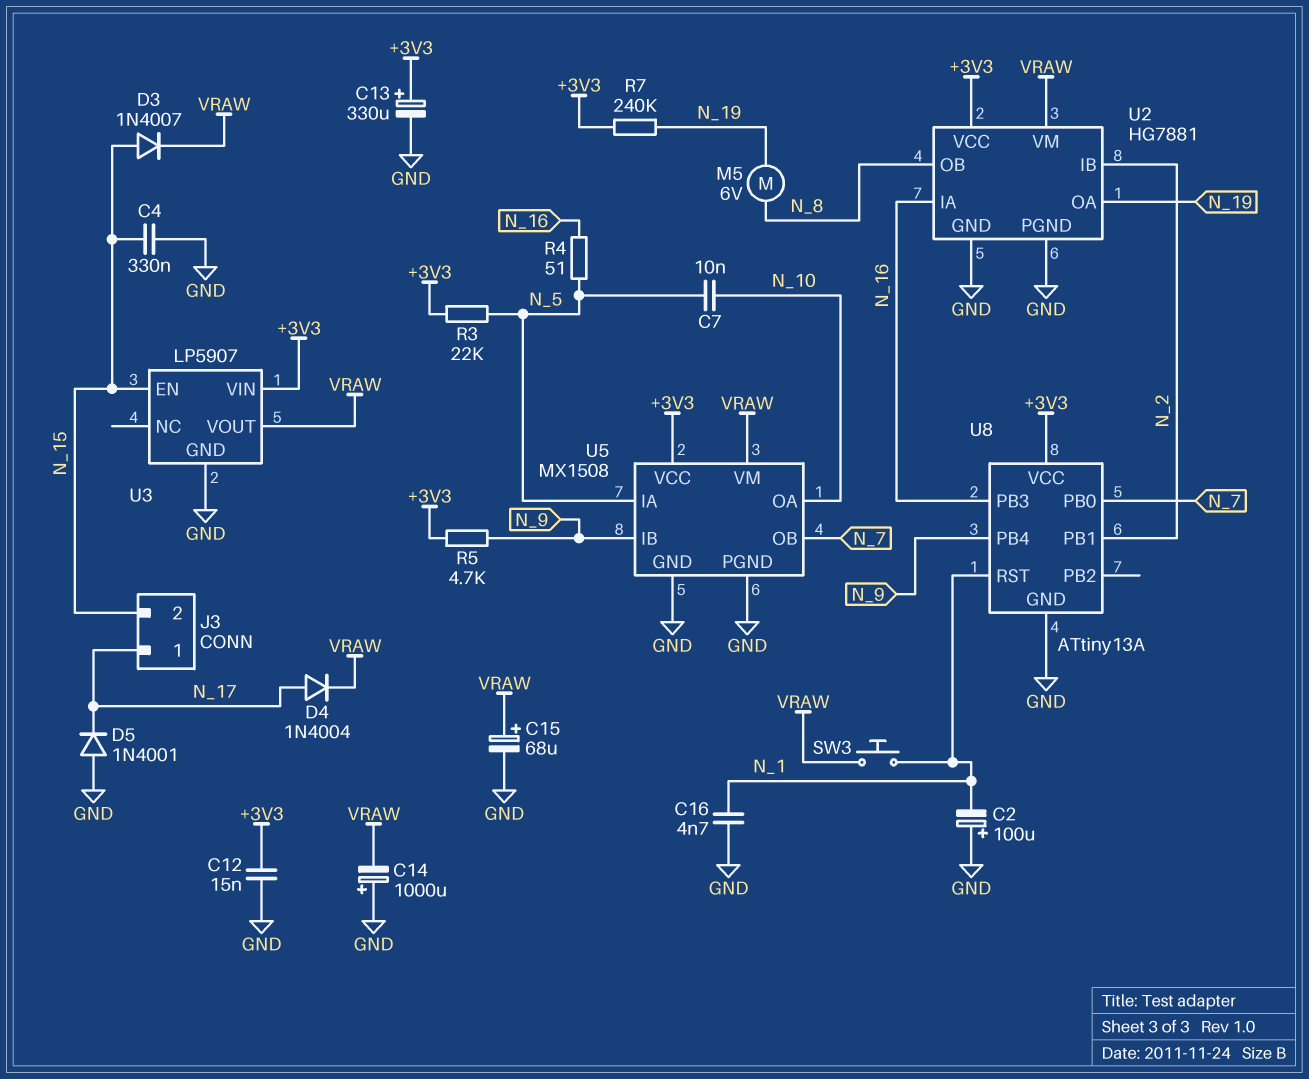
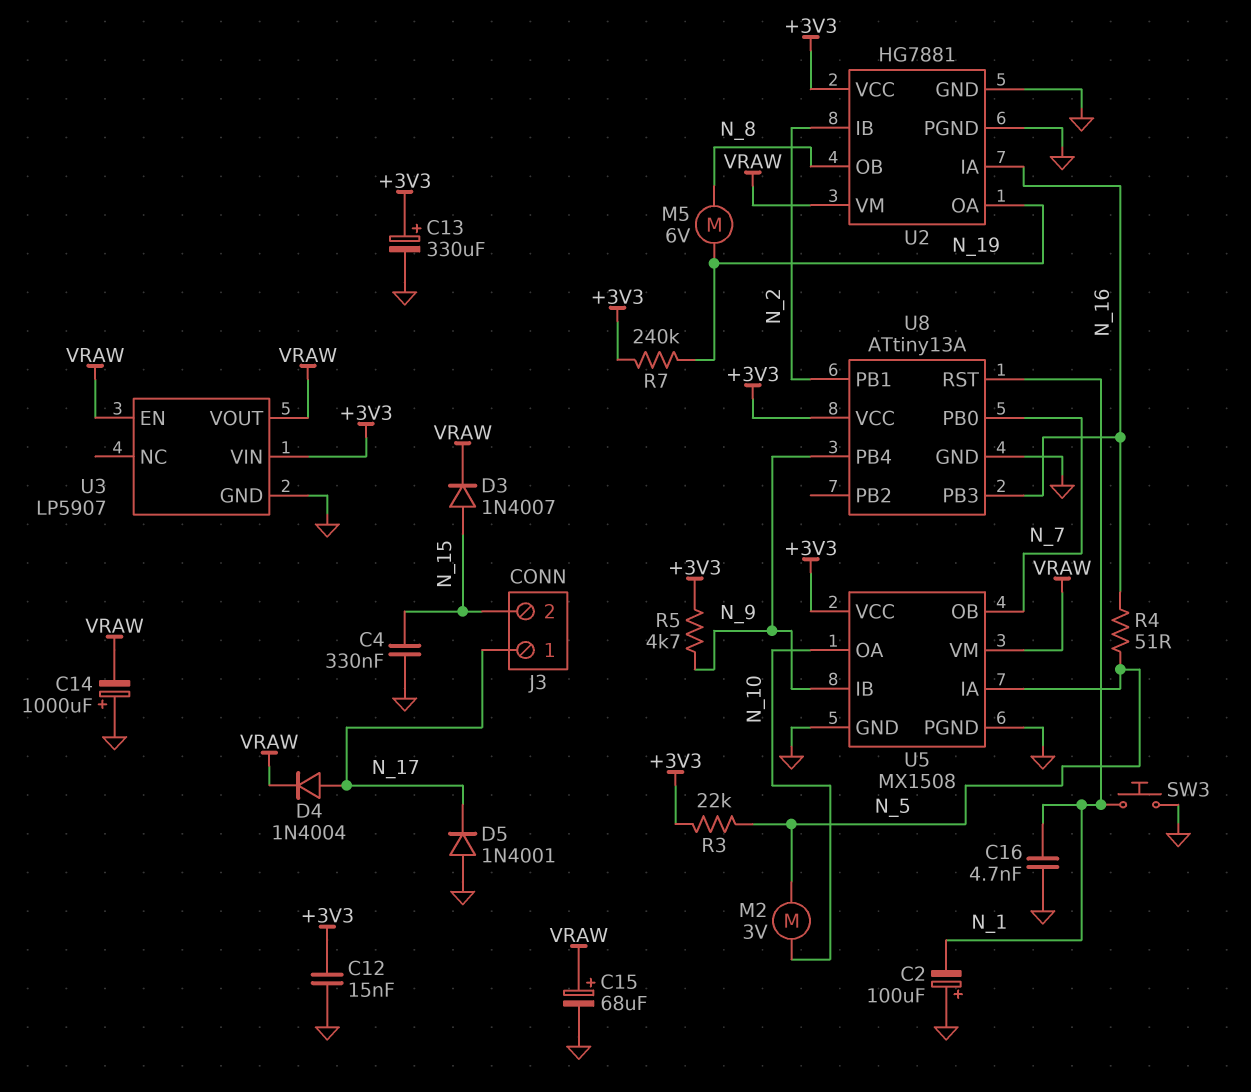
C7: 10nF (N_5, N_10) -> none
M2: none -> motor 3V (N_5, N_10)
SW3: button (N_1, VRAW) -> button (GND, N_1)
U3 pin EN: N_15 -> VRAW

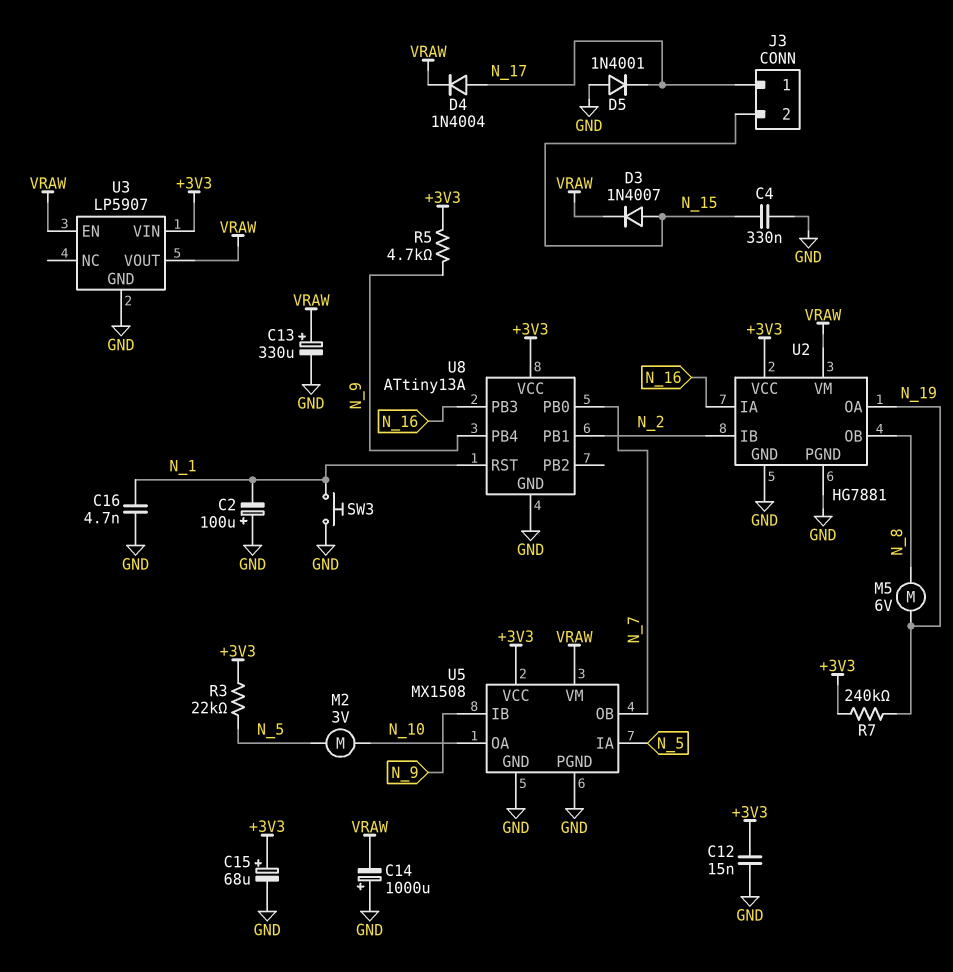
C13: 330uF (plus +3V3, minus GND) -> 330uF (plus VRAW, minus GND)
C15: 68uF (plus VRAW, minus GND) -> 68uF (plus +3V3, minus GND)
R4: 51 (N_5, N_16) -> none

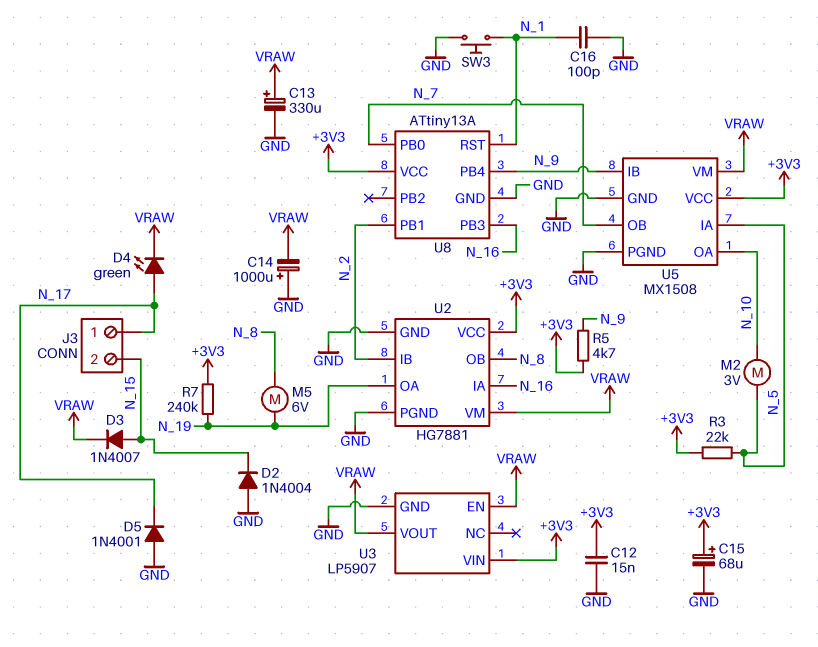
C2: 100uF (plus GND, minus N_1) -> none
C4: 330nF (GND, N_15) -> none
C16: 4.7nF (GND, N_1) -> 100pF (GND, N_1)
D2: none -> diode 1N4004 (A GND, K N_15)
D4: diode 1N4004 (A N_17, K VRAW) -> LED green (A N_17, K VRAW)

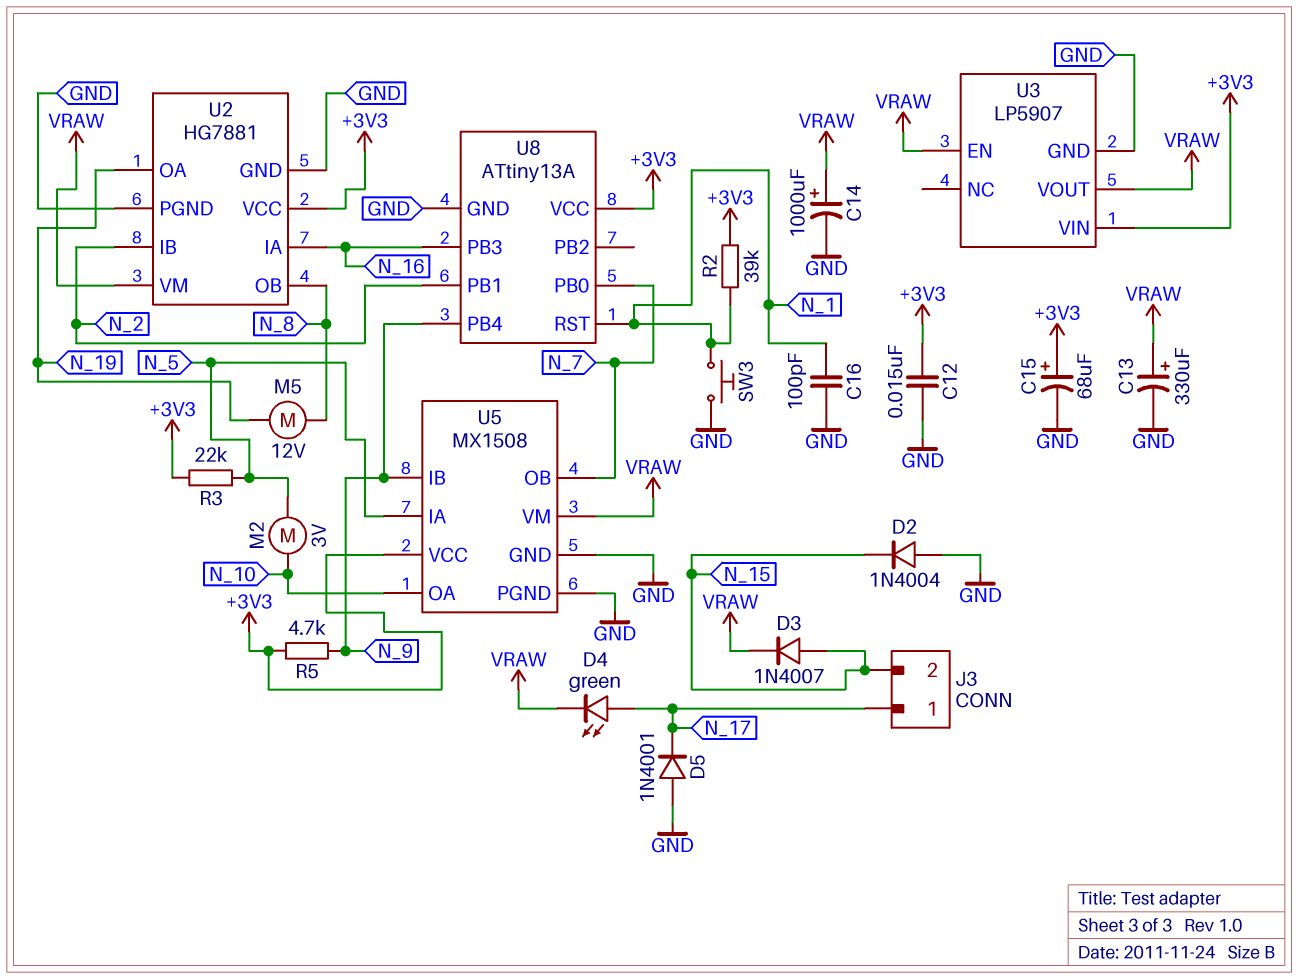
C14: 1000uF (plus GND, minus VRAW) -> 1000uF (plus VRAW, minus GND)
M5: motor 6V (N_8, N_19) -> motor 12V (N_8, N_19)
R2: none -> 39k (+3V3, N_1)
R7: 240k (+3V3, N_19) -> none

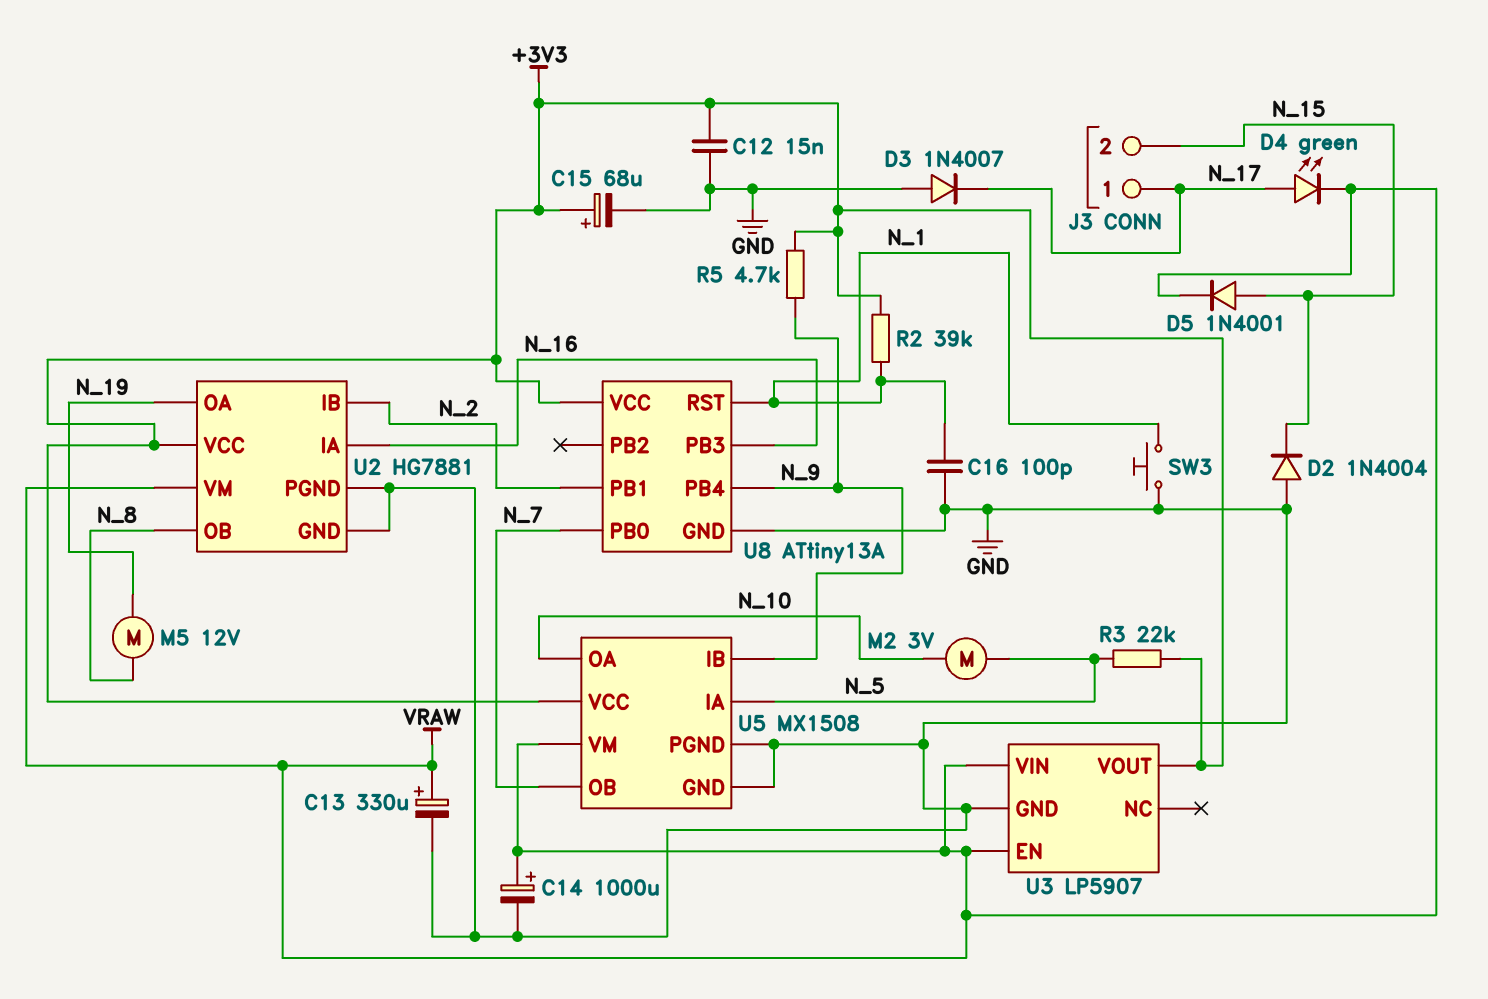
D3: diode 1N4007 (A N_15, K VRAW) -> diode 1N4007 (A GND, K N_17)
D5: diode 1N4001 (A GND, K N_17) -> diode 1N4001 (A N_15, K VRAW)
U3 pin VIN: +3V3 -> VRAW
U3 pin VOUT: VRAW -> +3V3

